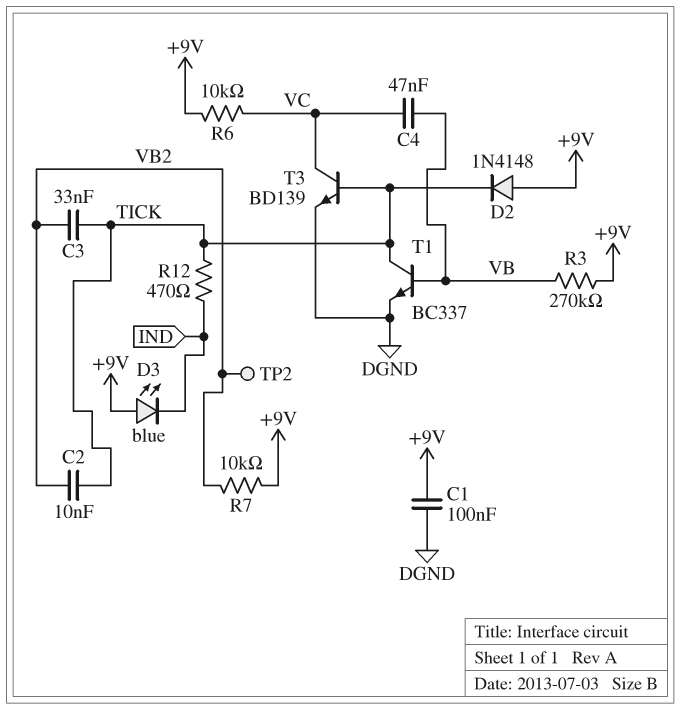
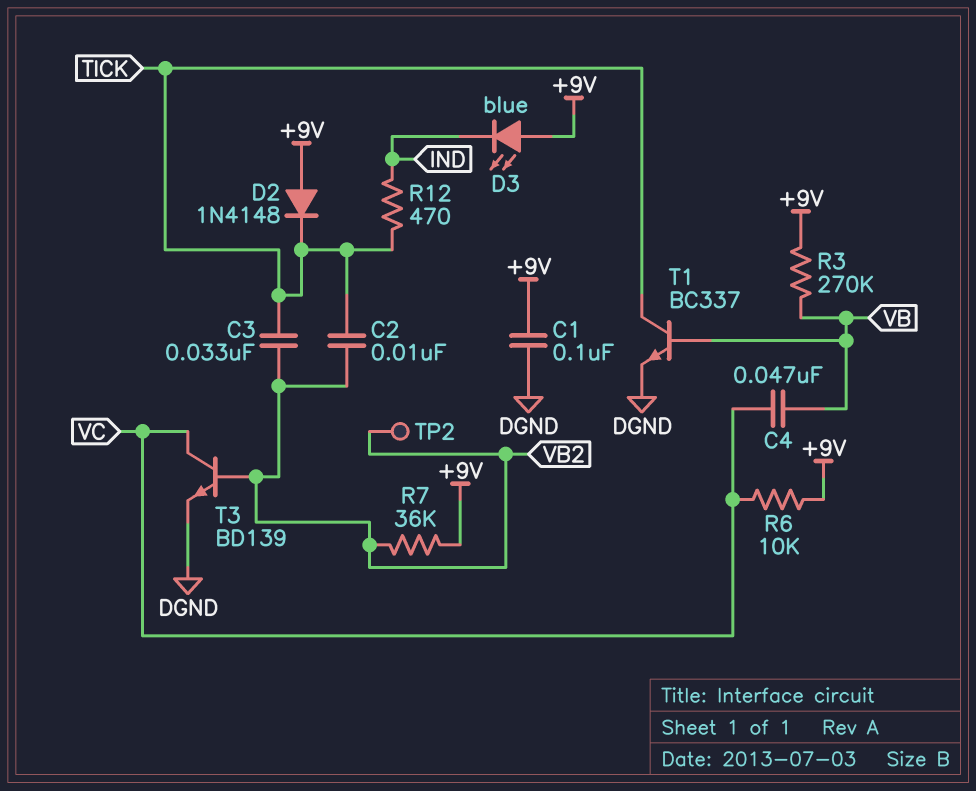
R7: 10k (+9V, VB2) -> 36k (+9V, VB2)
T3: NPN BD139 (B TICK, C VC, E DGND) -> NPN BD139 (B VB2, C VC, E DGND)

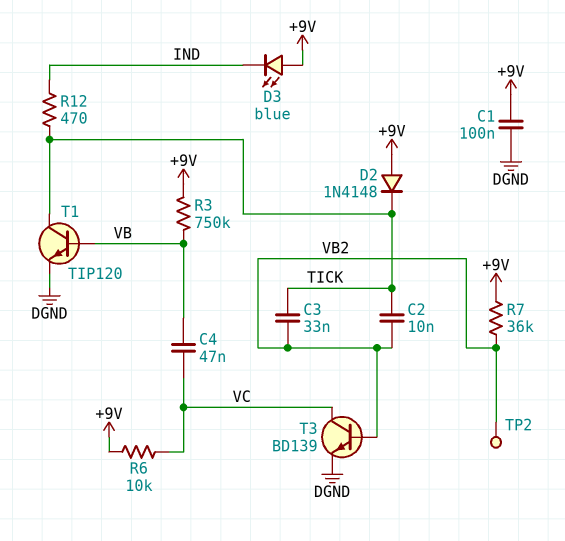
R3: 270k (+9V, VB) -> 750k (+9V, VB)
T1: NPN BC337 (B VB, C TICK, E DGND) -> NPN TIP120 (B VB, C TICK, E DGND)

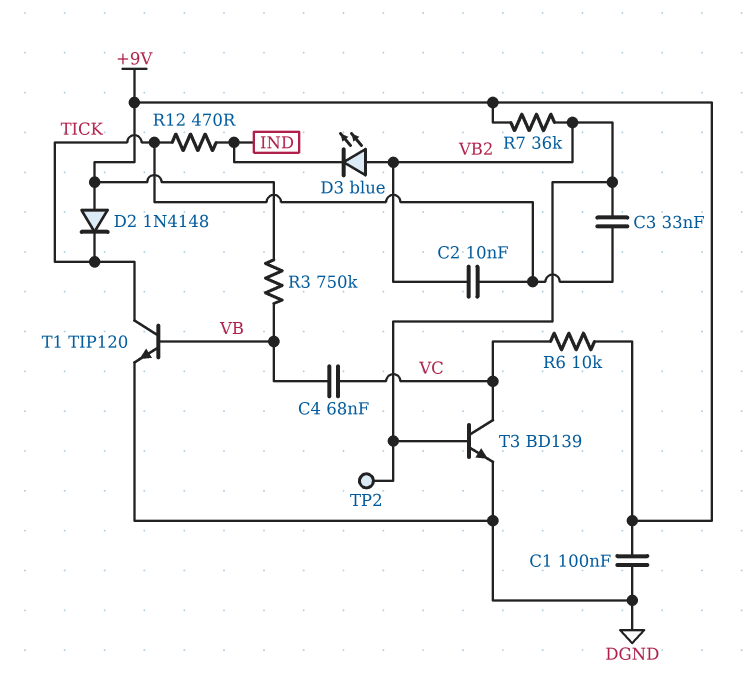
C4: 47nF (VB, VC) -> 68nF (VB, VC)
D3: LED blue (A +9V, K IND) -> LED blue (A VB2, K IND)

